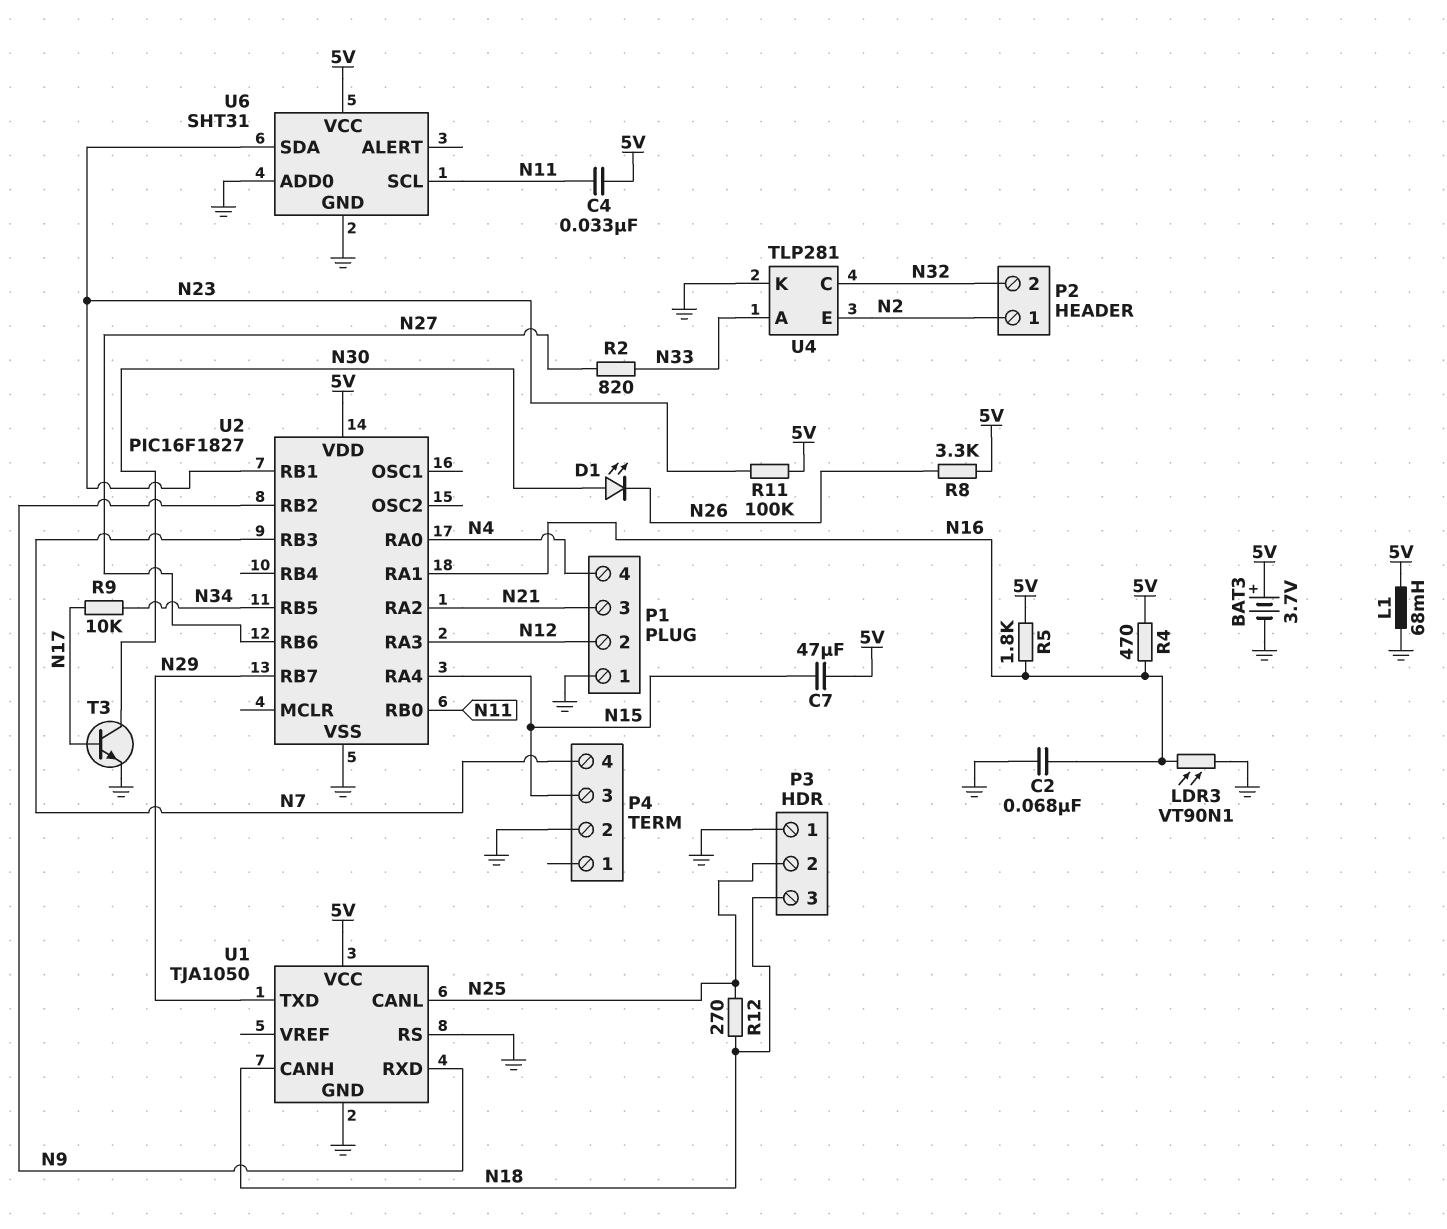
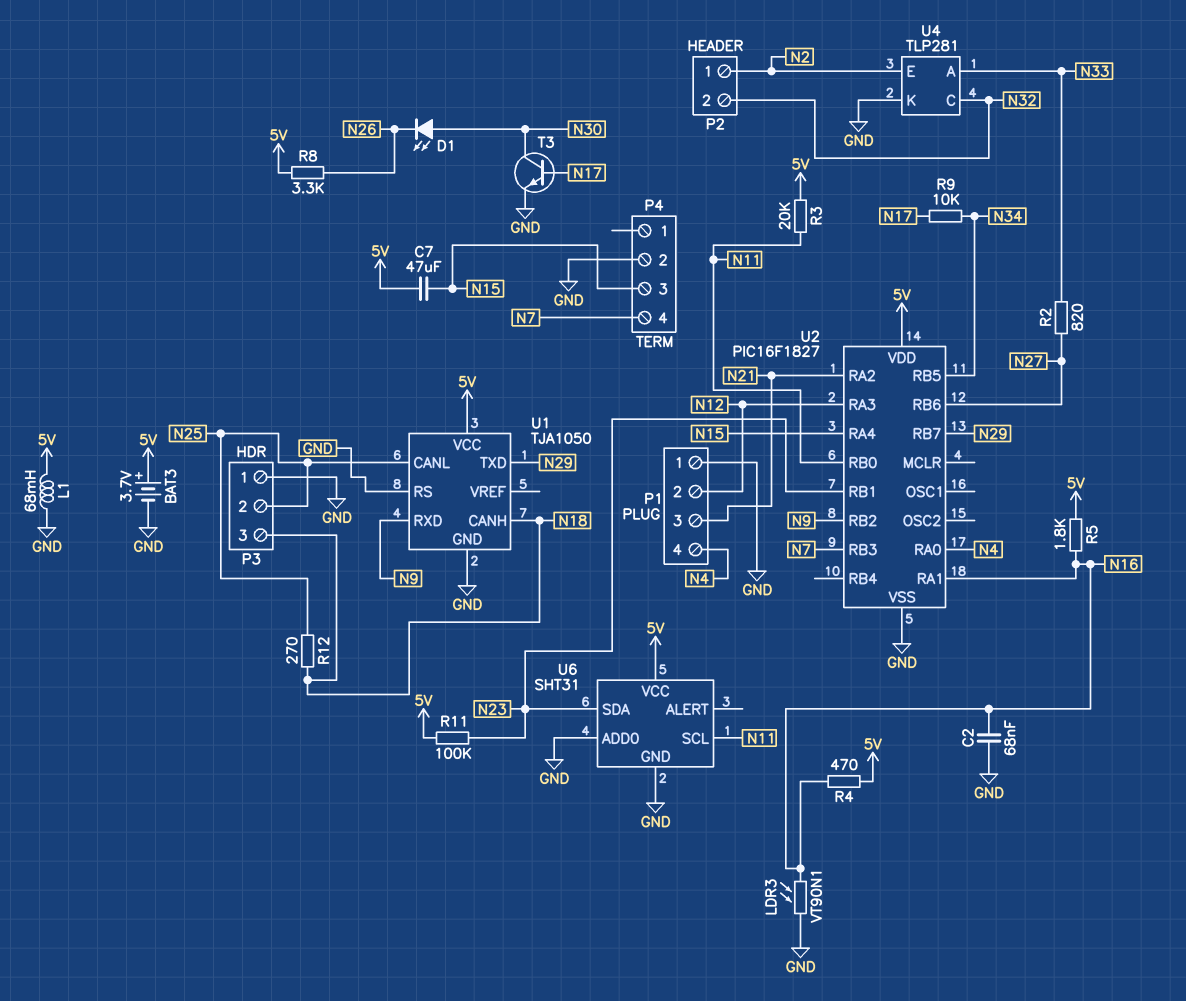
C4: 33nF (5V, N11) -> none
R3: none -> 20k (5V, N11)

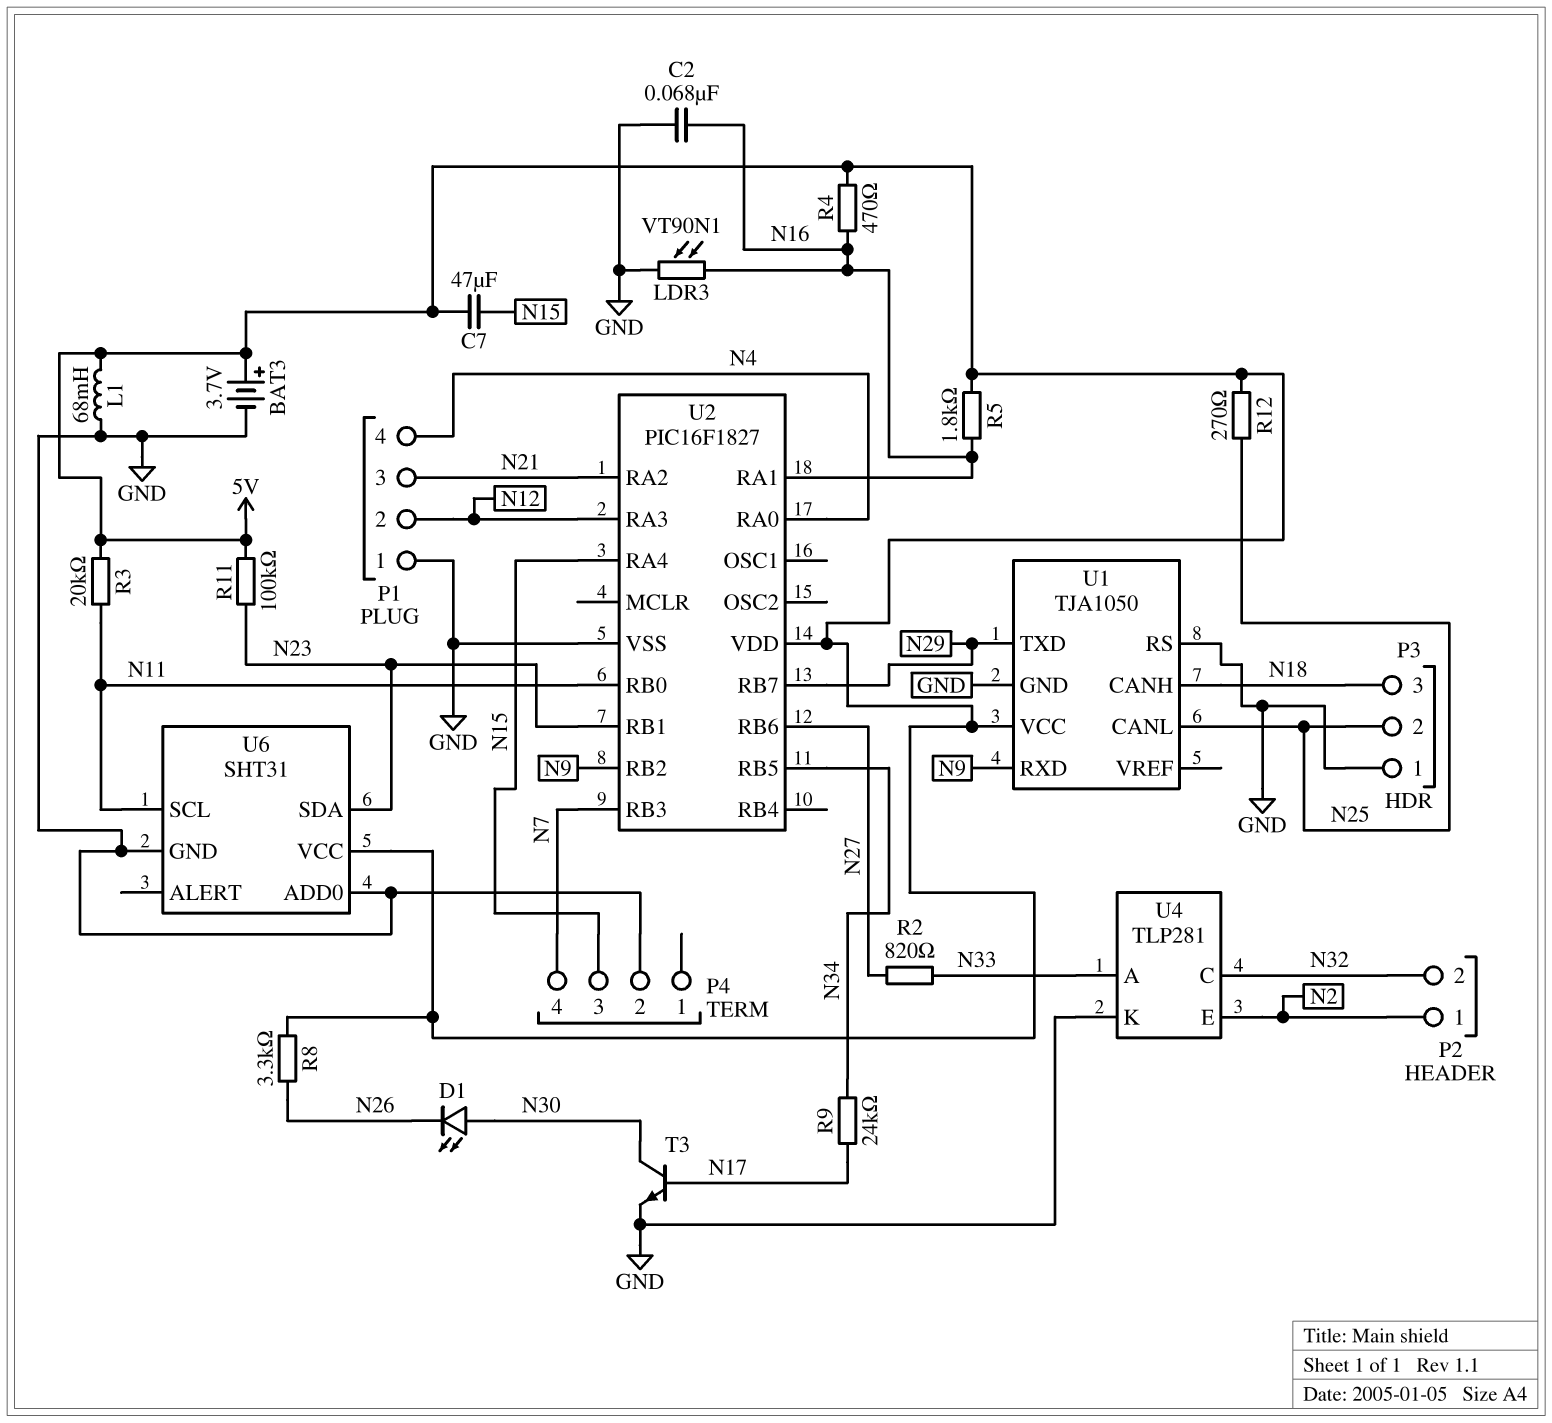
R9: 10k (N17, N34) -> 24k (N17, N34)
R12: 270 (N18, N25) -> 270 (5V, N25)

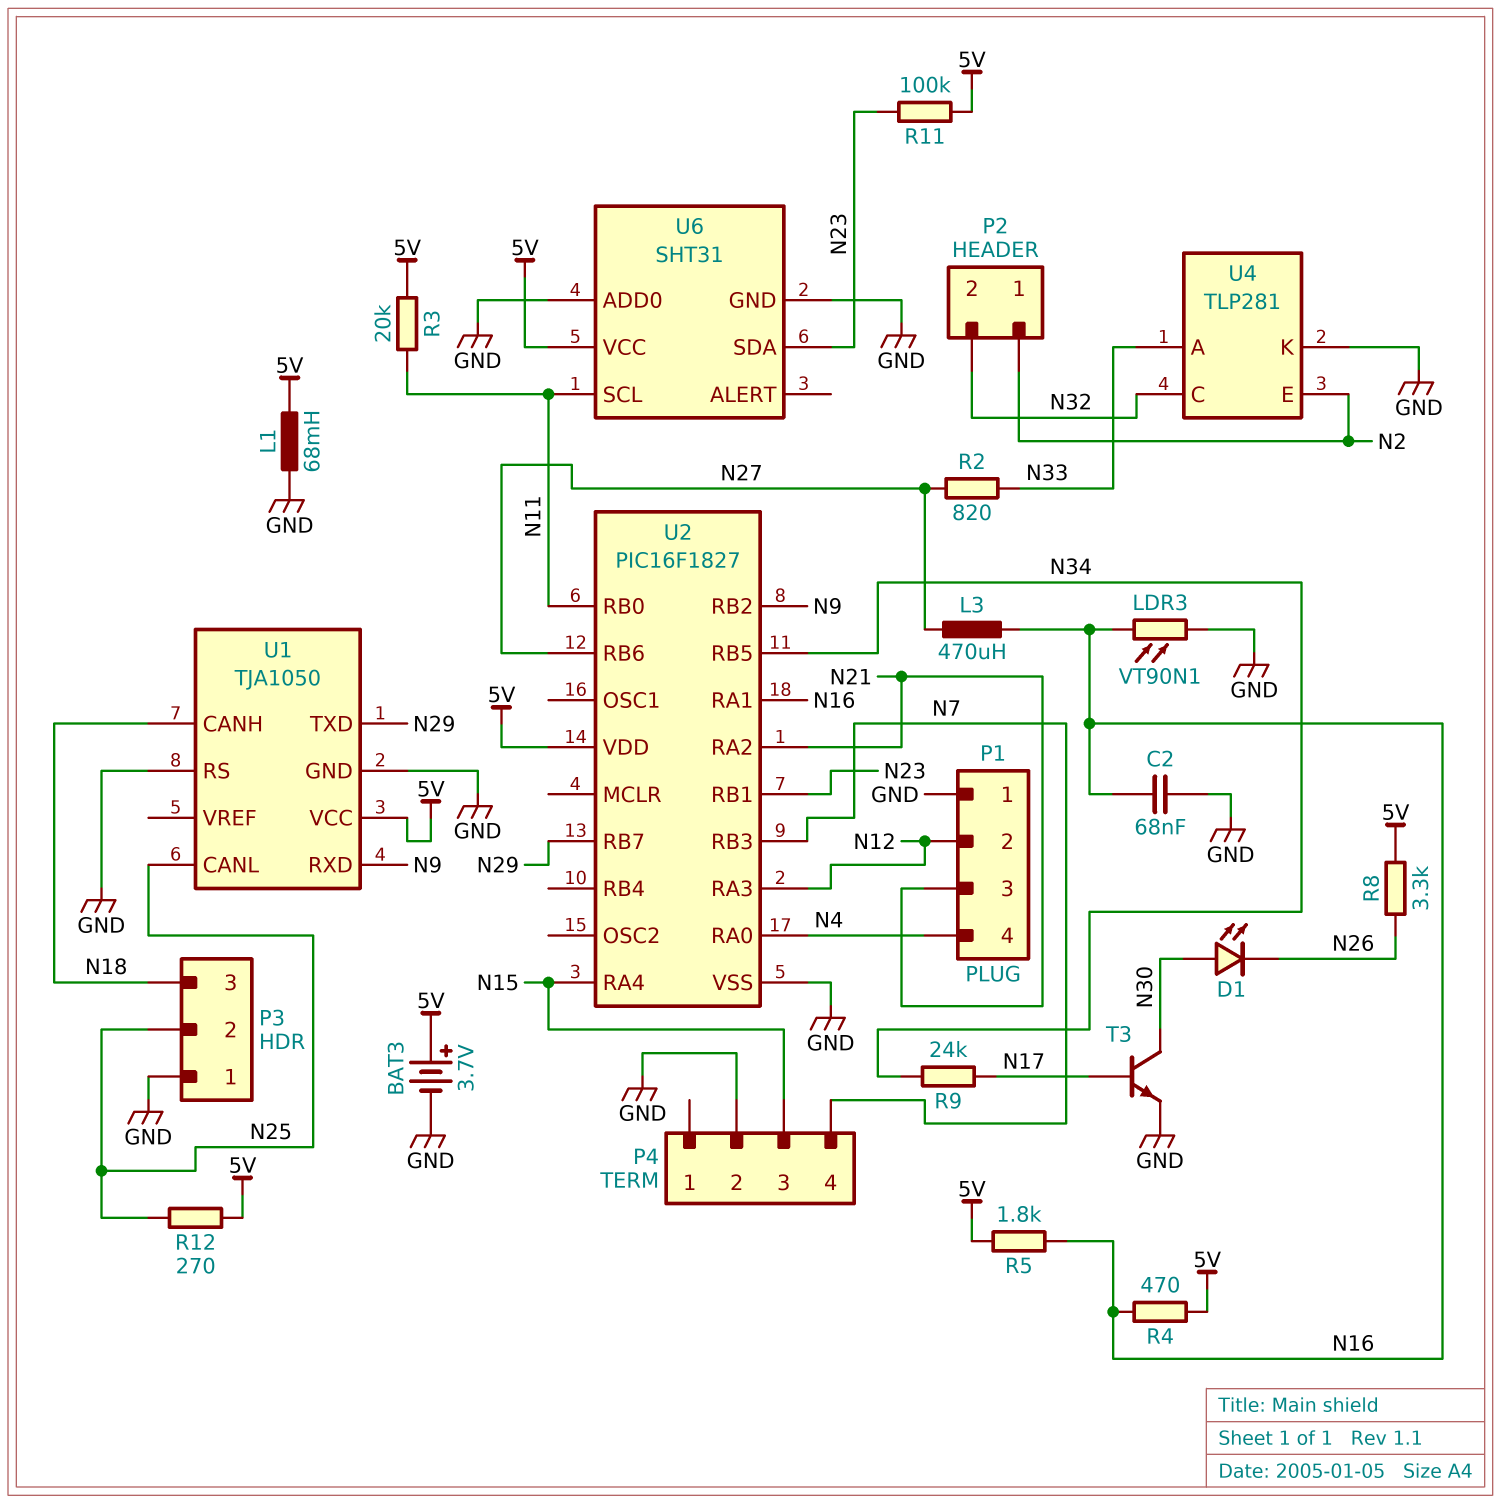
C7: 47uF (5V, N15) -> none
L3: none -> 470uH (N16, N27)

